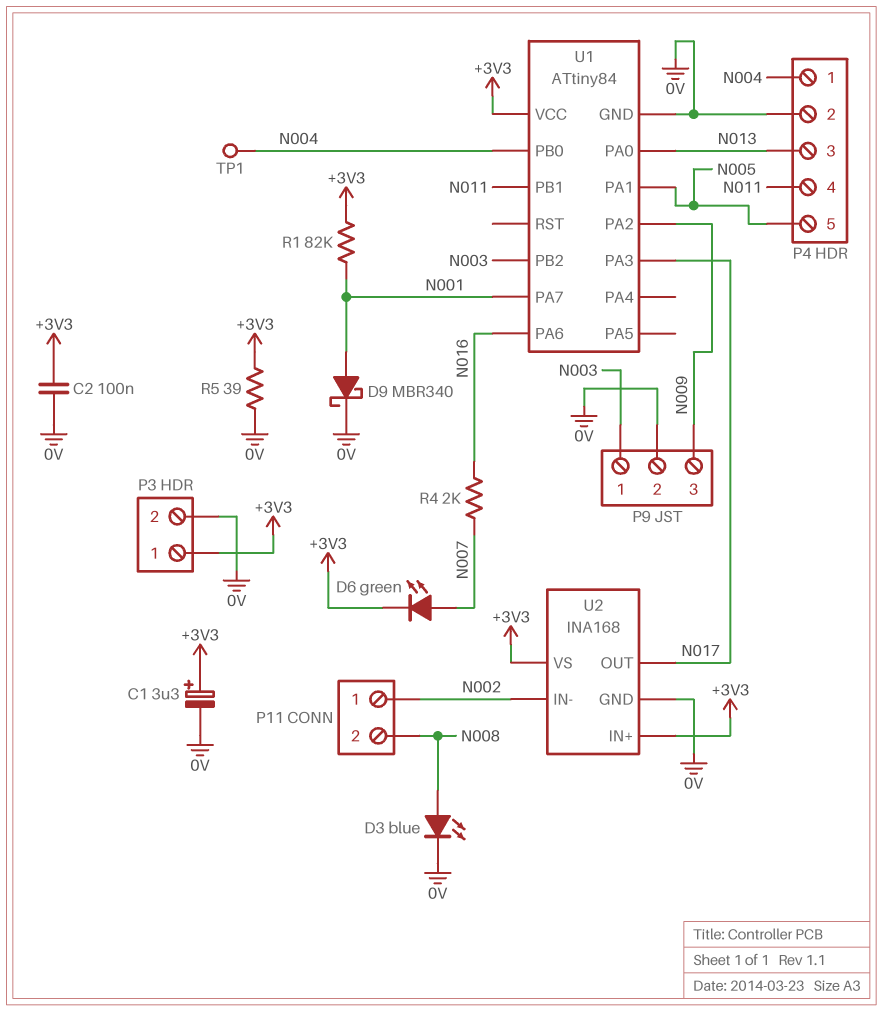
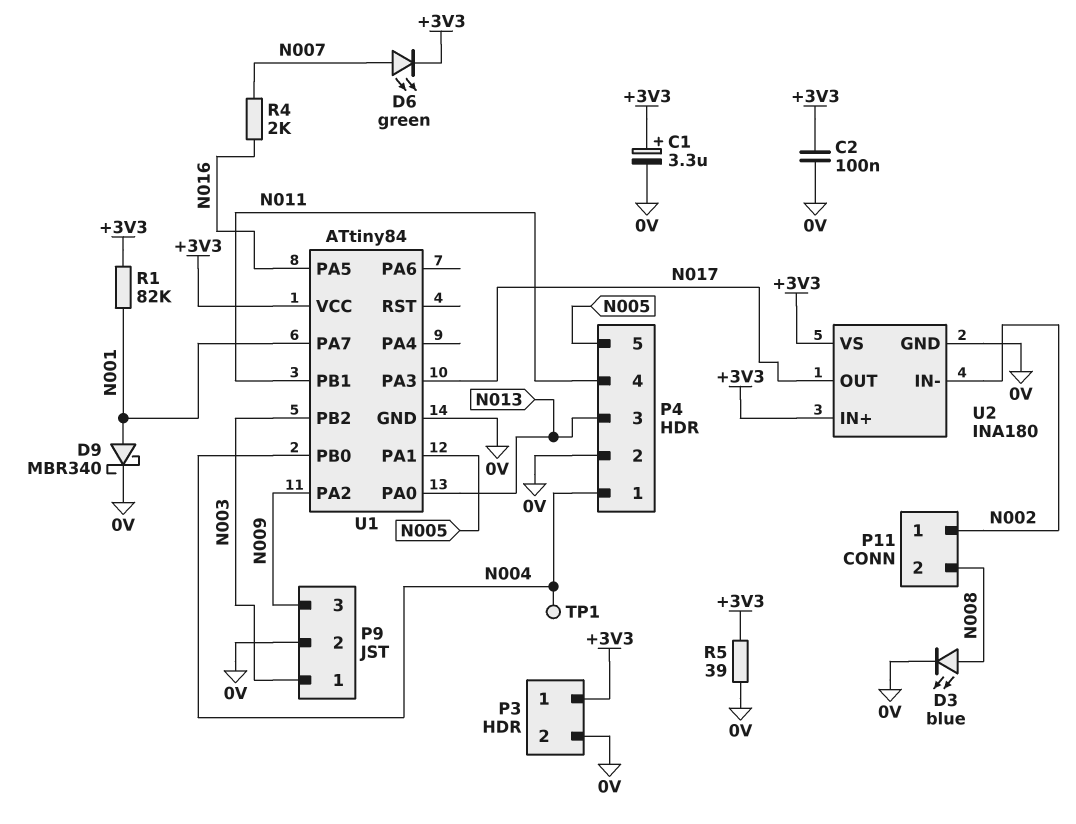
U1 pin PA5: none -> N016
U1 pin PA6: N016 -> none
U2: INA168 -> INA180

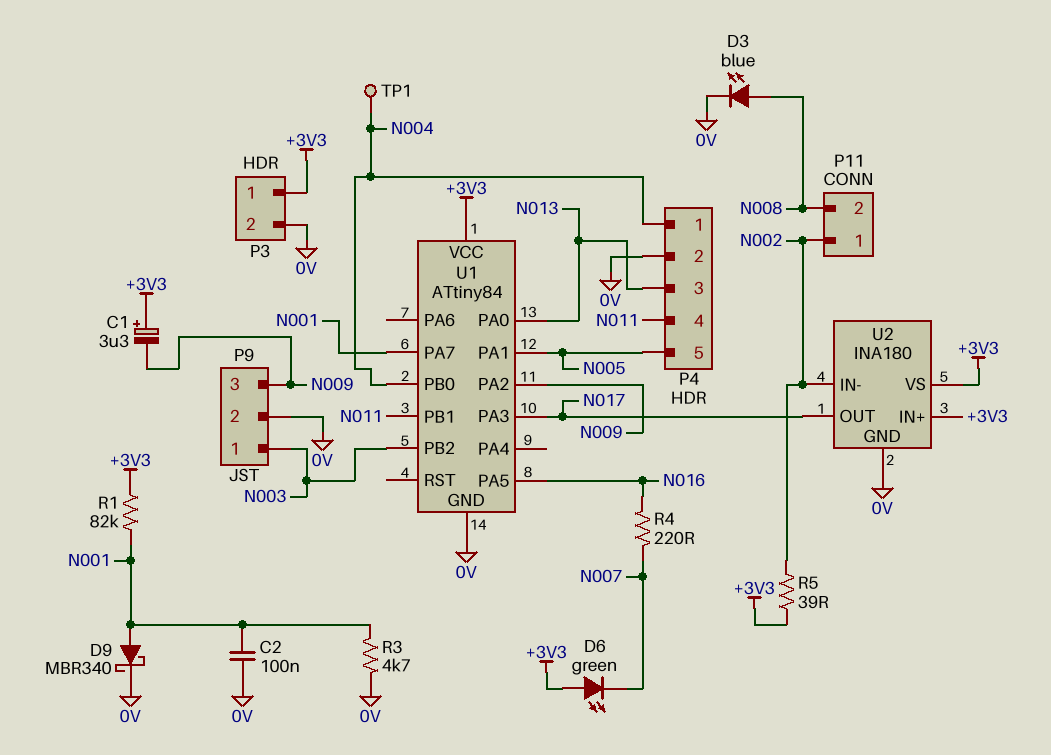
C1: 3.3uF (plus +3V3, minus 0V) -> 3.3uF (plus +3V3, minus N009)
C2: 100nF (+3V3, 0V) -> 100nF (0V, N001)
D6: LED green (A N007, K +3V3) -> LED green (A +3V3, K N007)
R3: none -> 4.7k (0V, N001)
R4: 2k (N007, N016) -> 220 (N007, N016)
R5: 39 (+3V3, 0V) -> 39 (+3V3, N002)

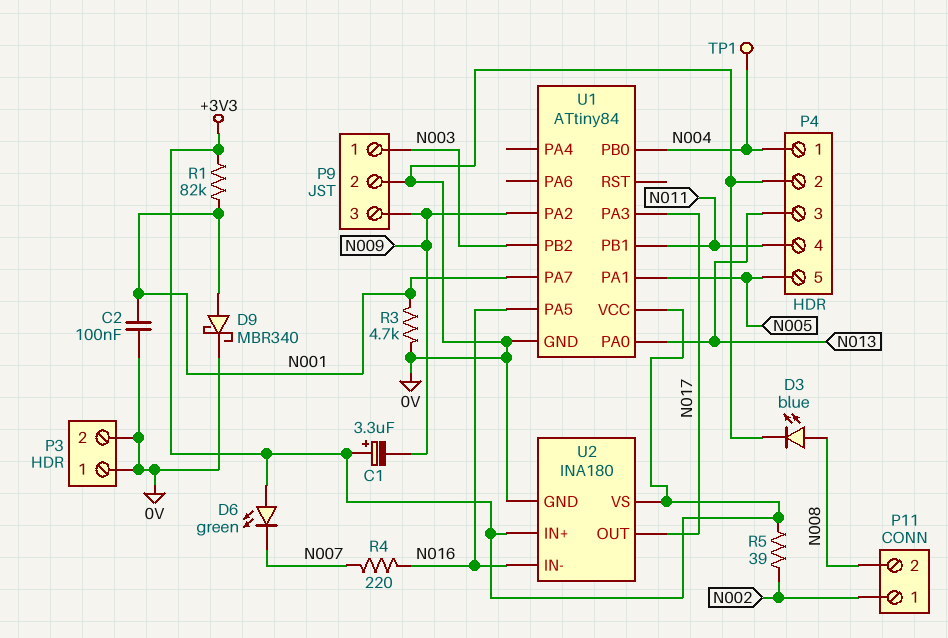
P3 pin 1: +3V3 -> 0V
U2 pin IN-: N002 -> N016

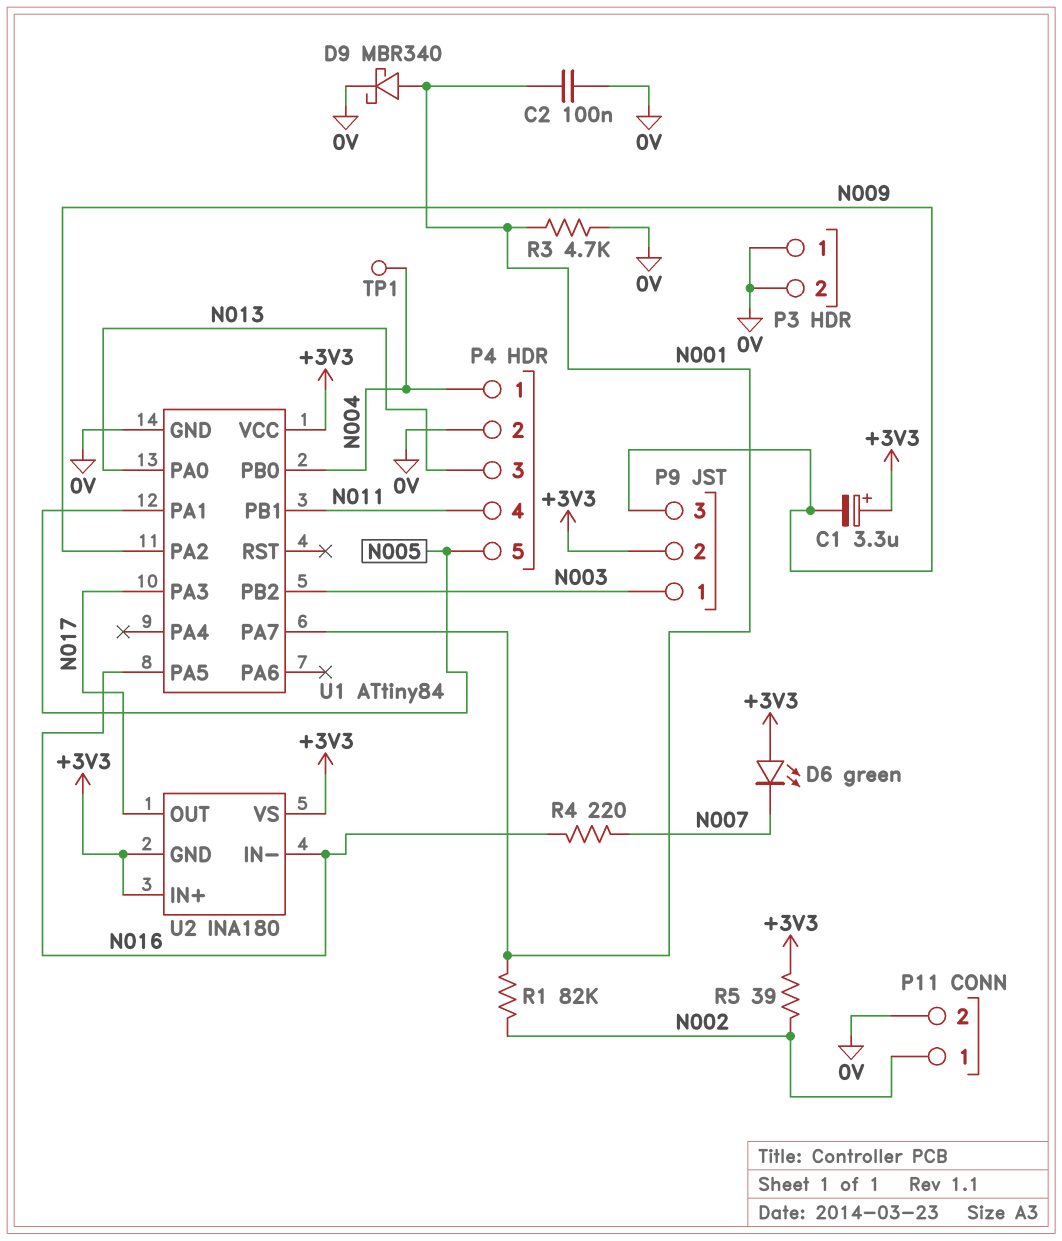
D3: LED blue (A N008, K 0V) -> none
P9 pin 2: 0V -> +3V3
P11 pin 2: N008 -> 0V
R1: 82k (+3V3, N001) -> 82k (N001, N002)
U2 pin GND: 0V -> +3V3

